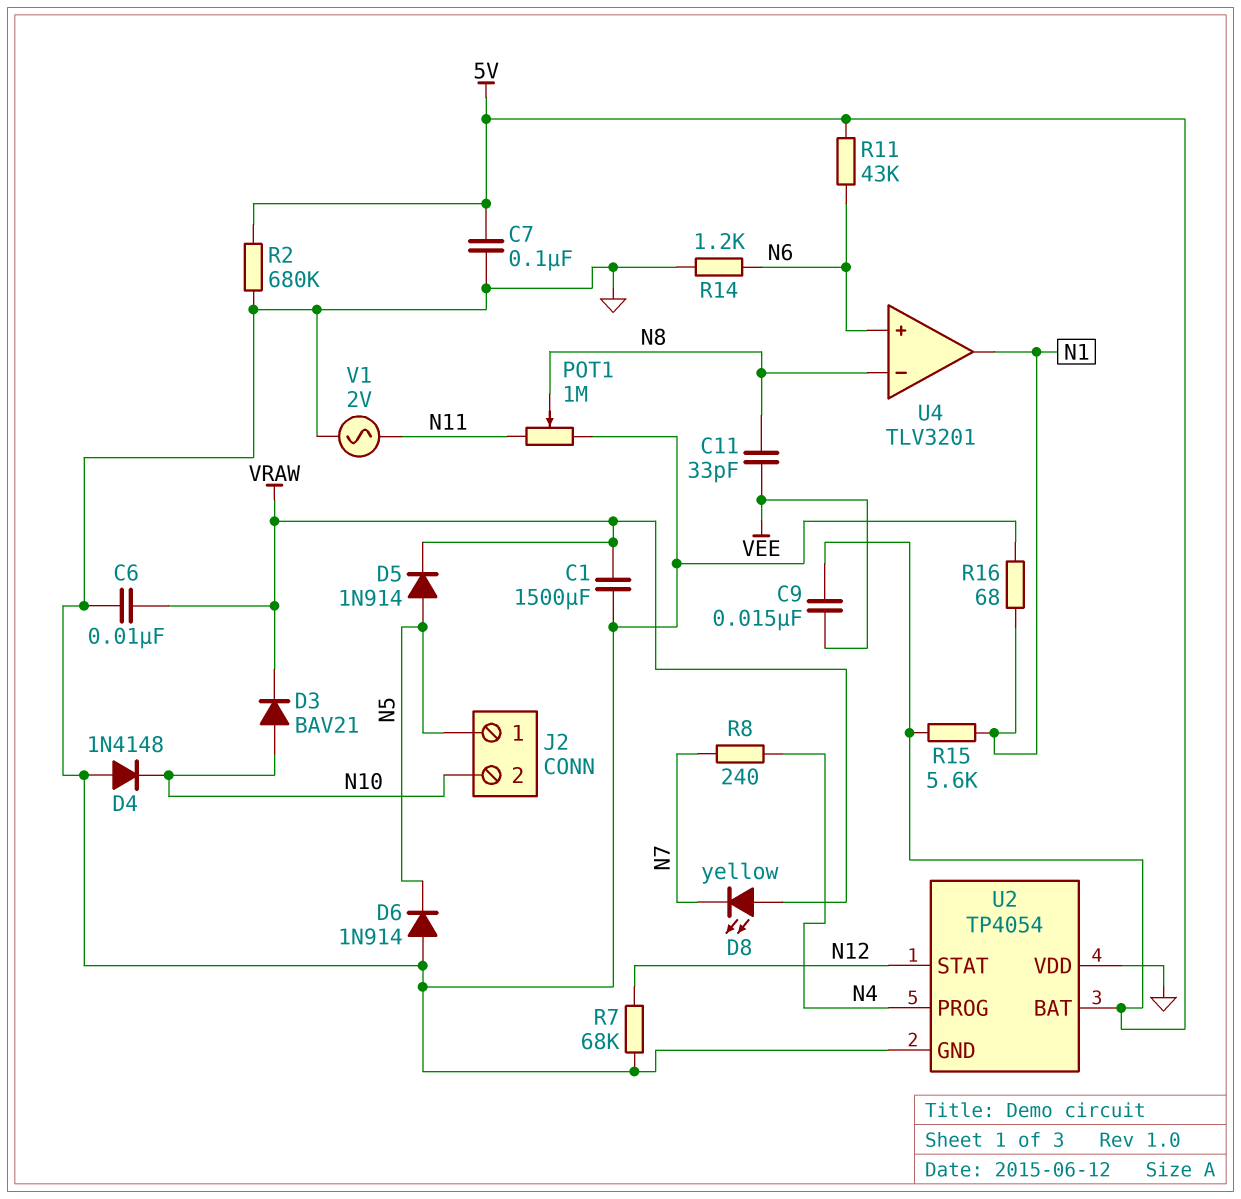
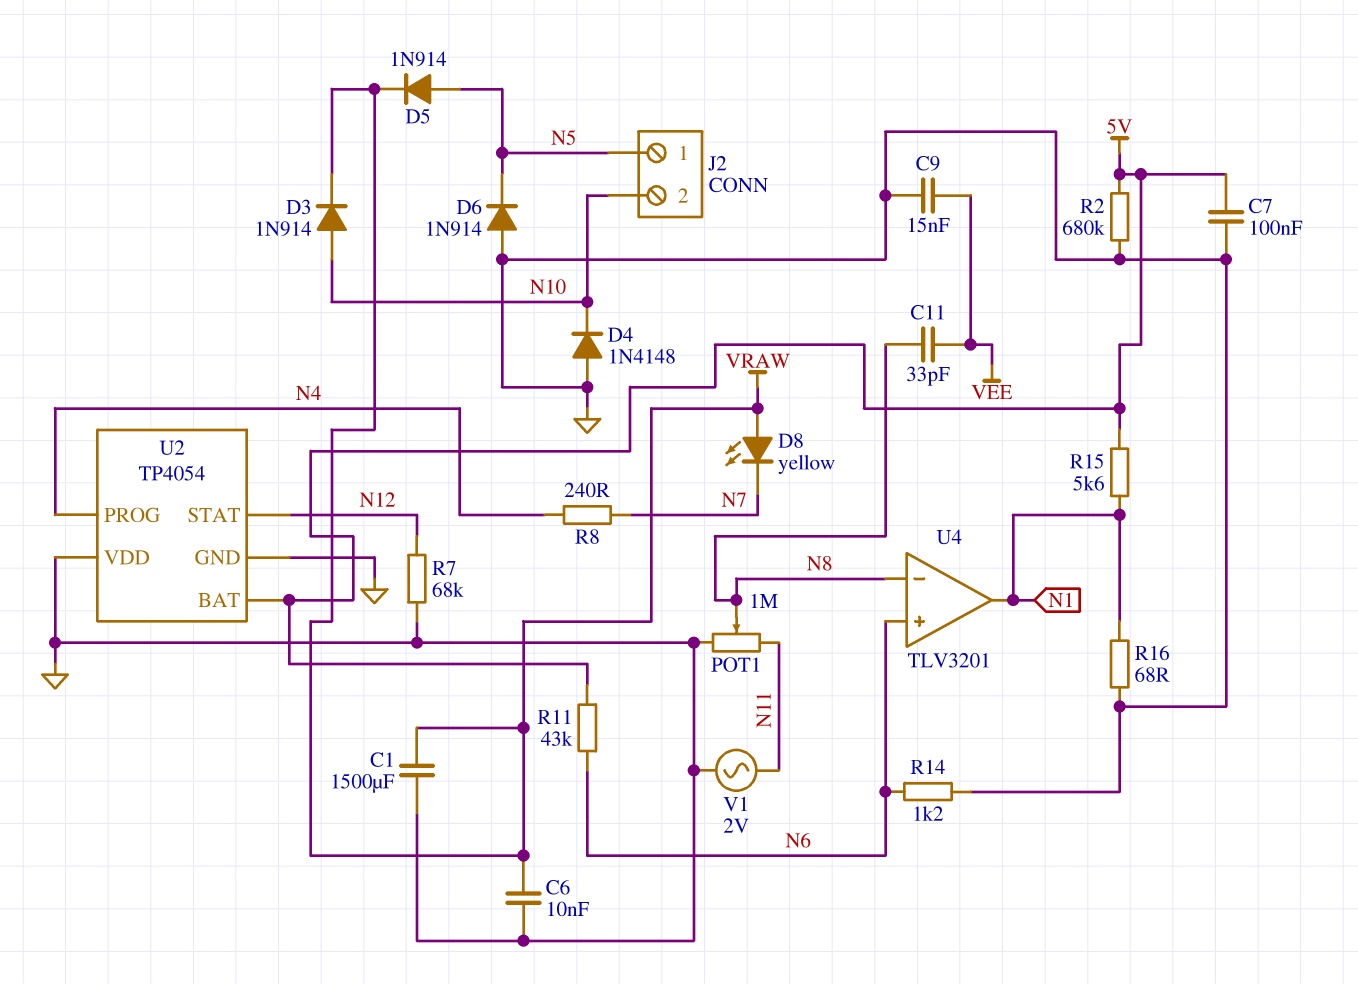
C9: 15nF (5V, VEE) -> 15nF (GND, VEE)
D3: diode BAV21 (A N10, K VRAW) -> diode 1N914 (A N10, K VRAW)

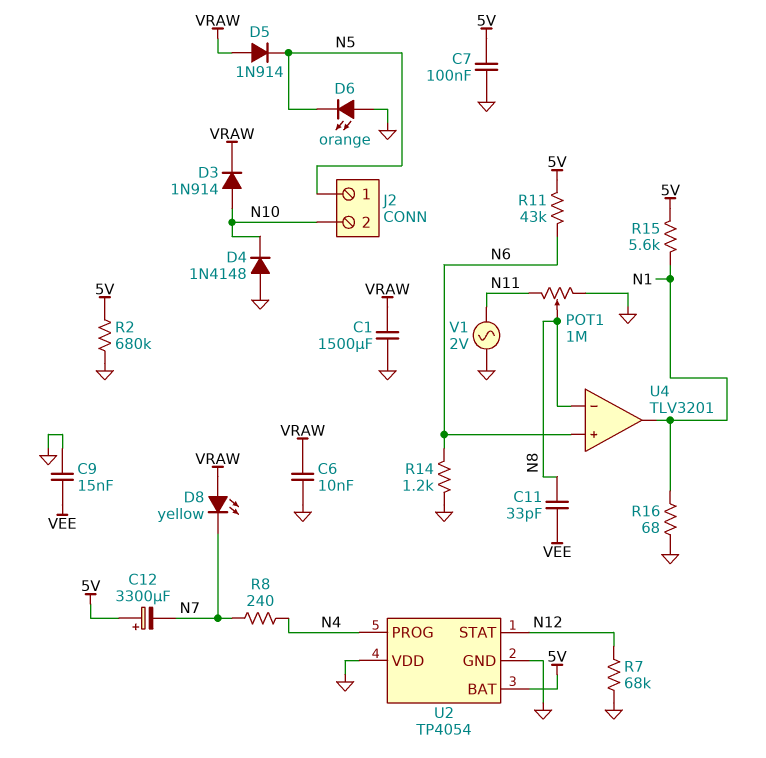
C12: none -> 3300uF (plus 5V, minus N7)
D5: diode 1N914 (A N5, K VRAW) -> diode 1N914 (A VRAW, K N5)
D6: diode 1N914 (A GND, K N5) -> LED orange (A GND, K N5)

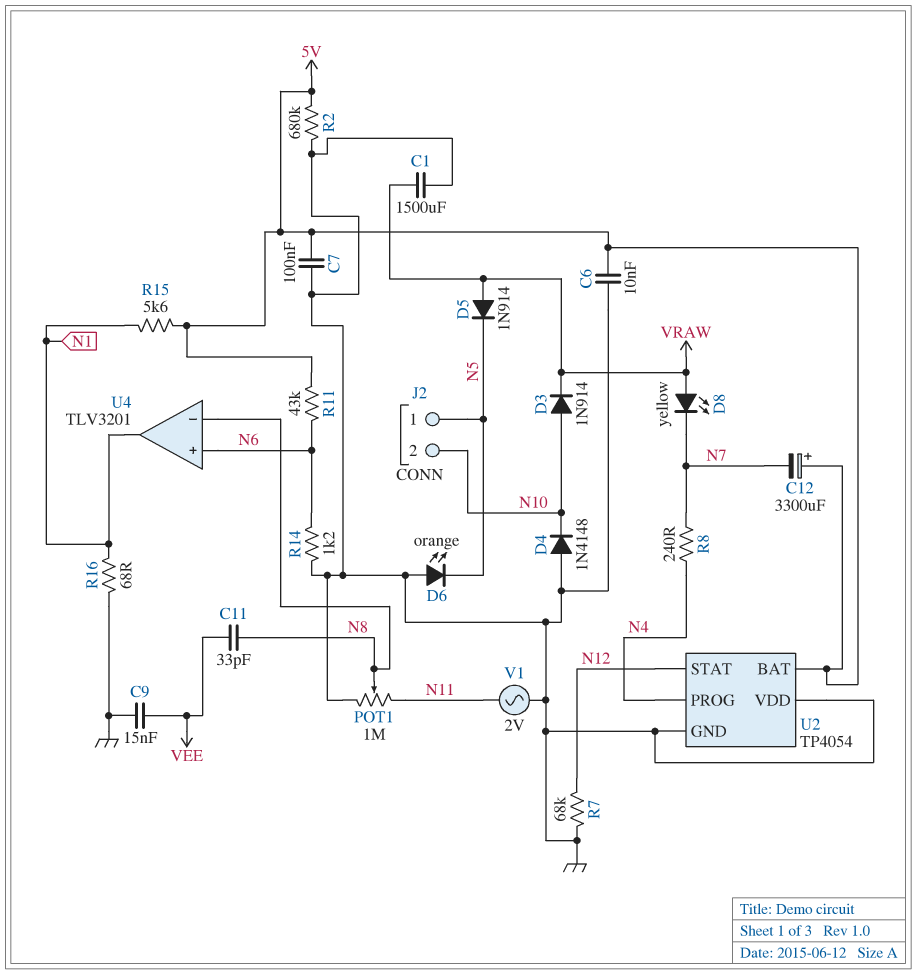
C6: 10nF (GND, VRAW) -> 10nF (5V, GND)

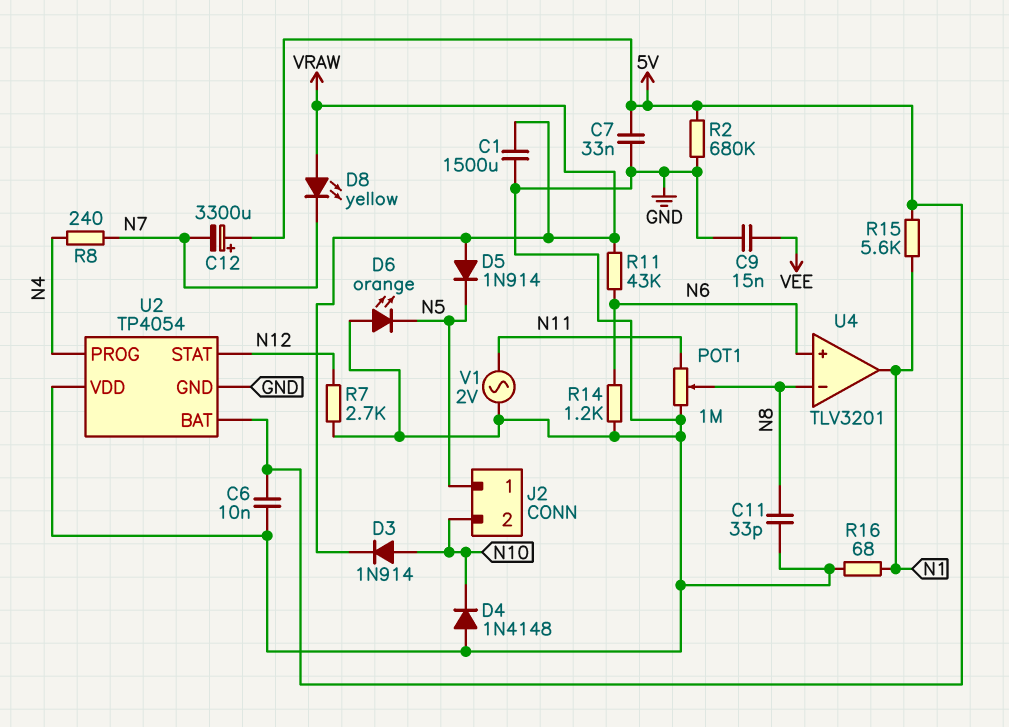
C7: 100nF (5V, GND) -> 33nF (5V, GND)
C11: 33pF (N8, VEE) -> 33pF (GND, N8)
R7: 68k (GND, N12) -> 2.7k (GND, N12)
R11: 43k (5V, N6) -> 43k (N6, VRAW)

